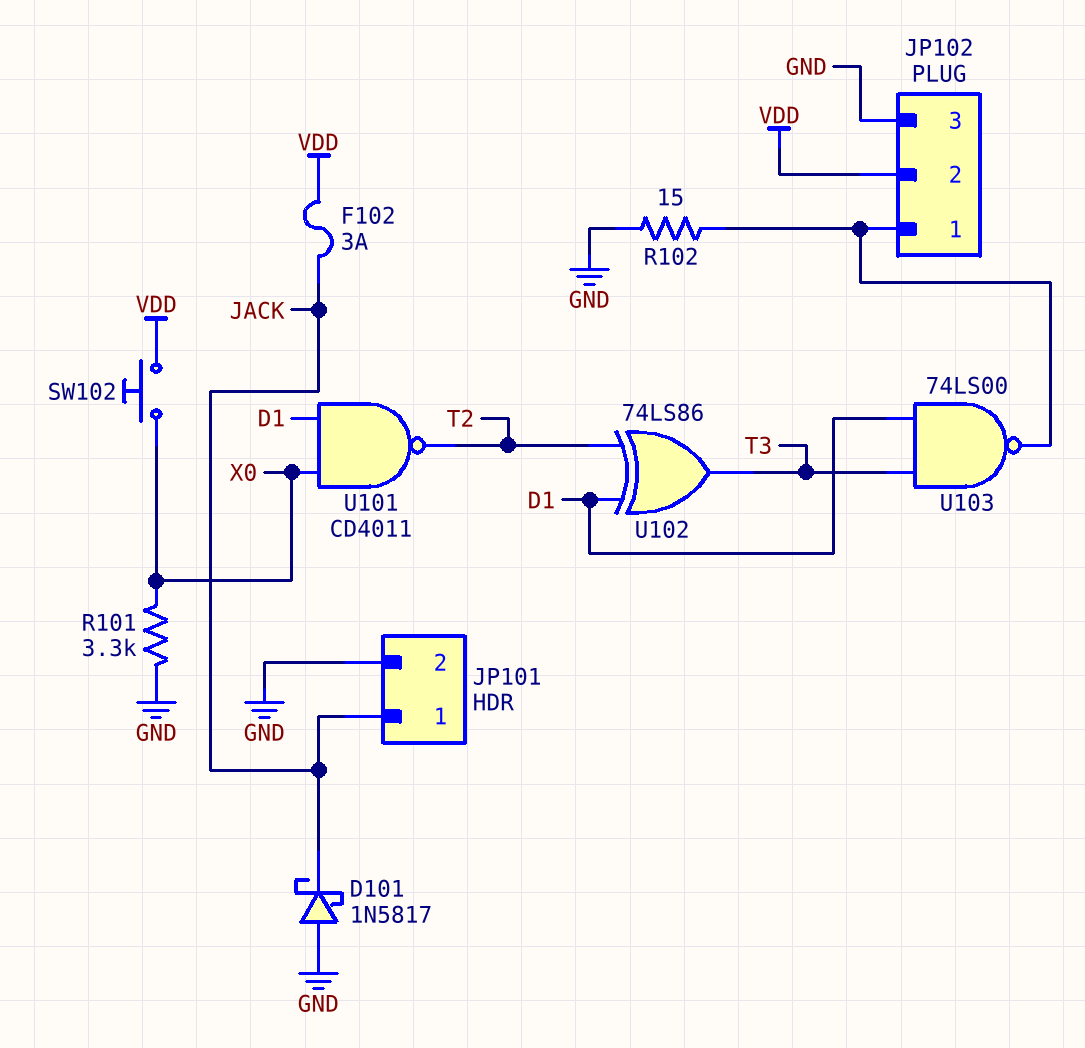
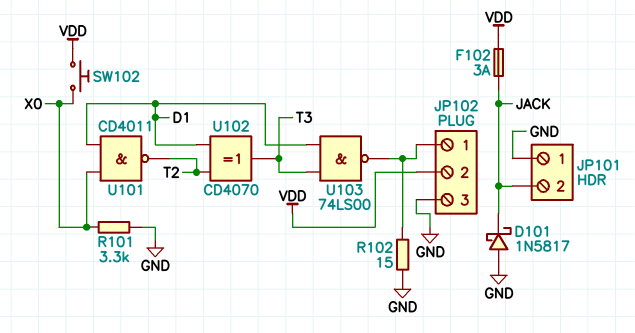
JP101 pin 1: JACK -> GND
JP101 pin 2: GND -> JACK
U102: XOR 74LS86 (in D1, in T2, out T3) -> XOR CD4070 (in D1, in T2, out T3)

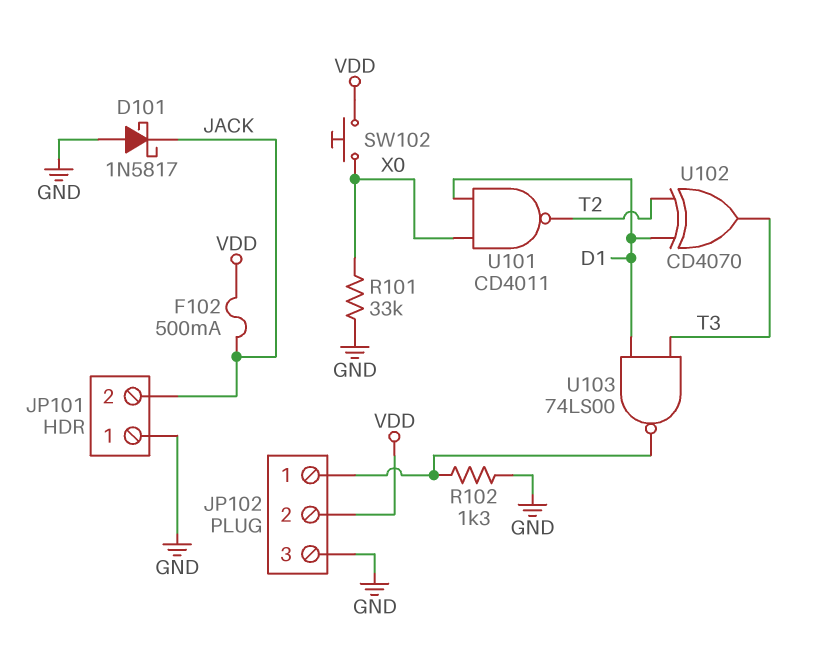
F102: 3A (JACK, VDD) -> 500mA (JACK, VDD)
R101: 3.3k (GND, X0) -> 33k (GND, X0)
R102: 15 (GND, JP102/1) -> 1.3k (GND, JP102/1)

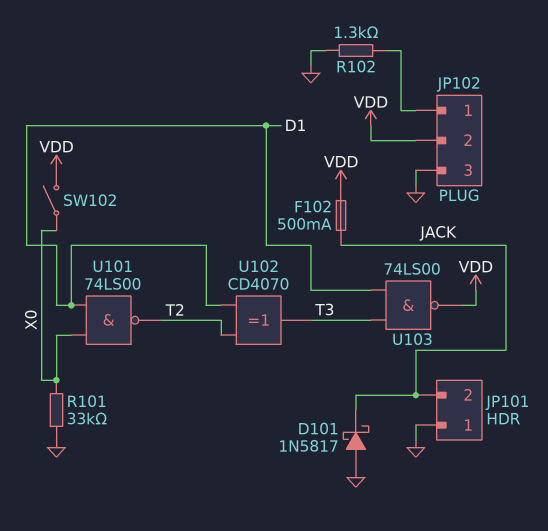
SW102: button (VDD, X0) -> switch (VDD, X0)
U101: NAND CD4011 (in D1, in X0, out T2) -> NAND 74LS00 (in D1, in X0, out T2)
U103: NAND 74LS00 (in D1, in T3, out JP102/1) -> NAND 74LS00 (in D1, in T3, out VDD)

